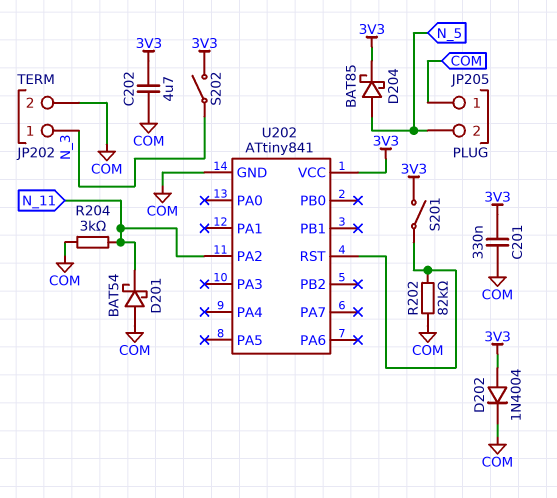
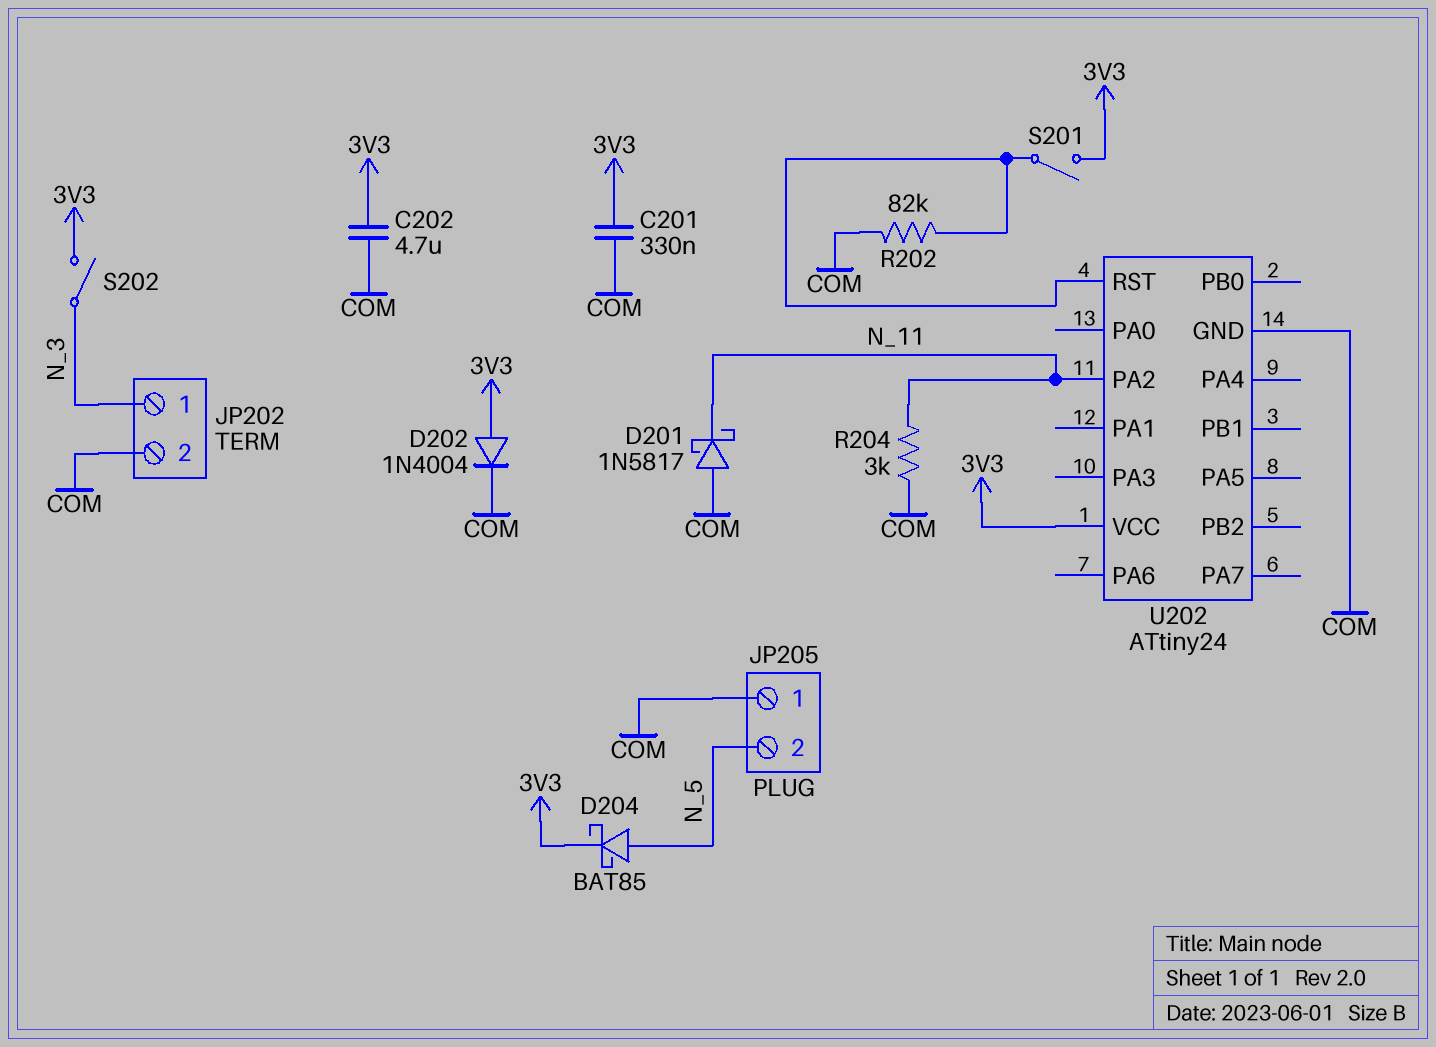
D201: schottky BAT54 (A COM, K N_11) -> schottky 1N5817 (A COM, K N_11)
U202: ATtiny841 -> ATtiny24

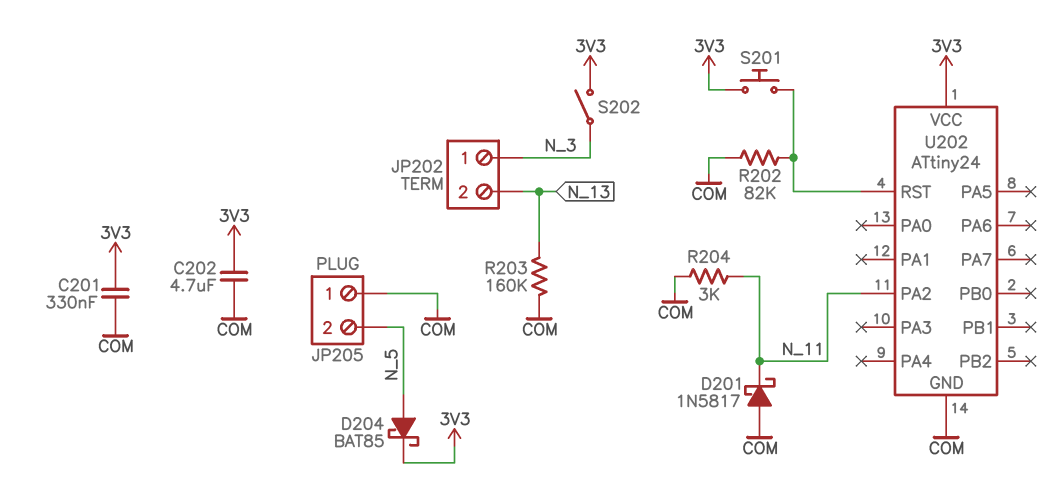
D202: diode 1N4004 (A 3V3, K COM) -> none
JP202 pin 2: COM -> N_13
R203: none -> 160k (COM, N_13)
S201: switch (3V3, U202/RST) -> button (3V3, U202/RST)

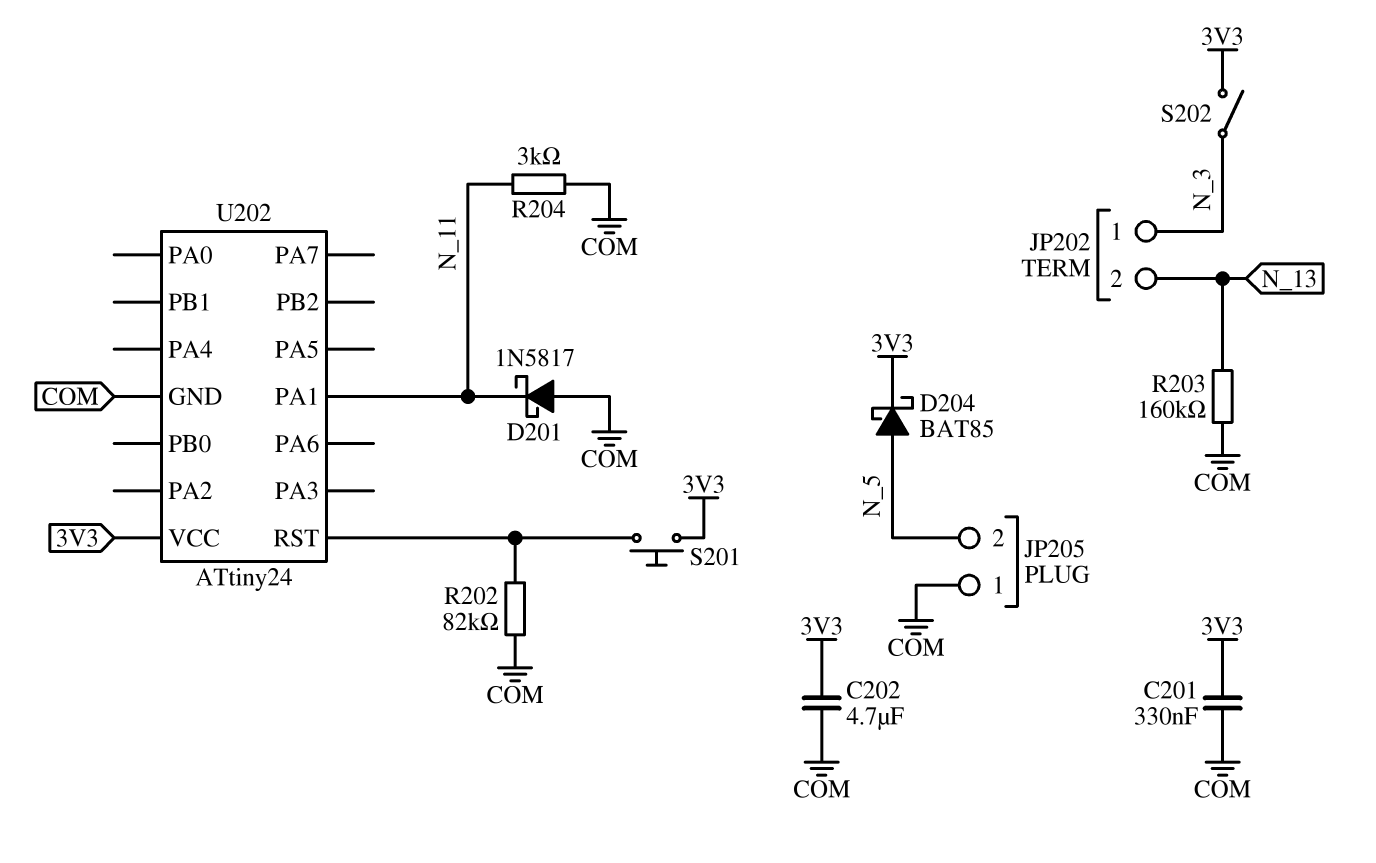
U202 pin PA1: none -> N_11
U202 pin PA2: N_11 -> none

